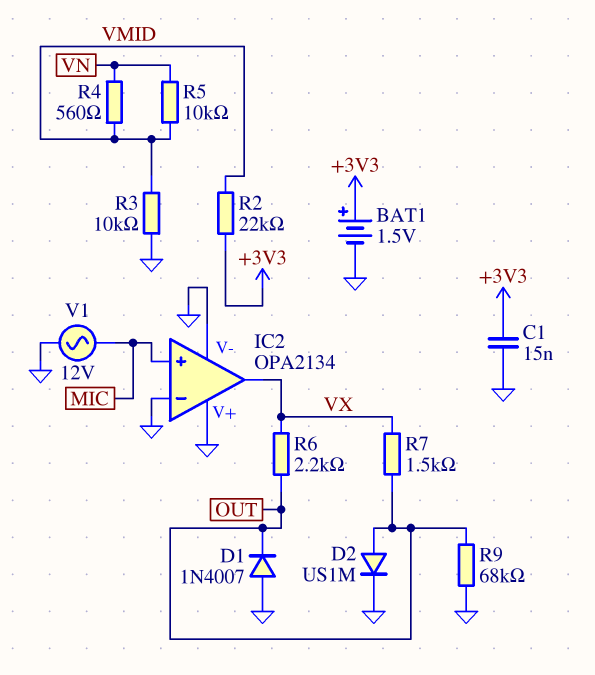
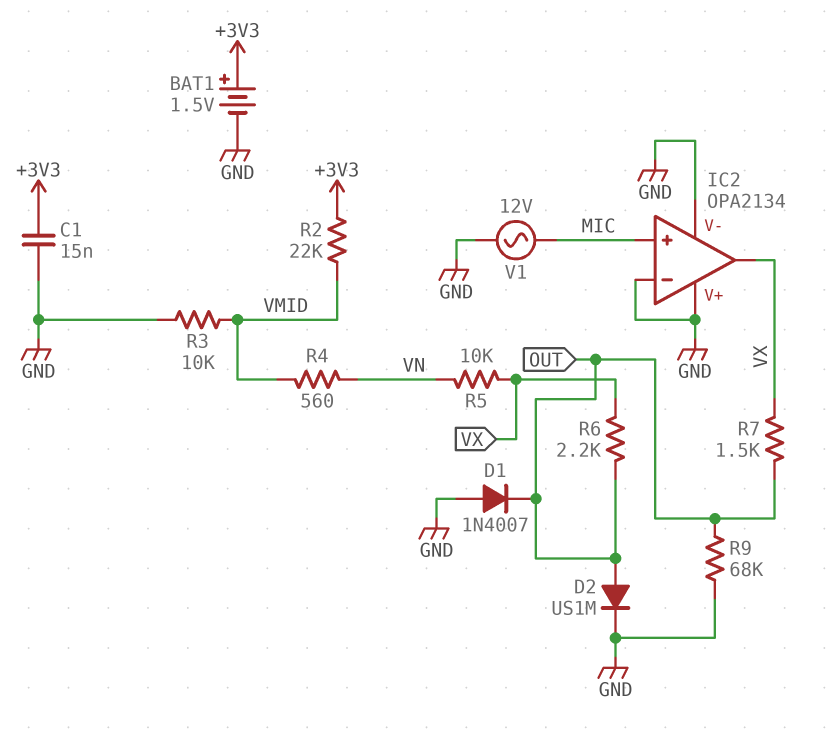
R5: 10k (VMID, VN) -> 10k (VN, VX)

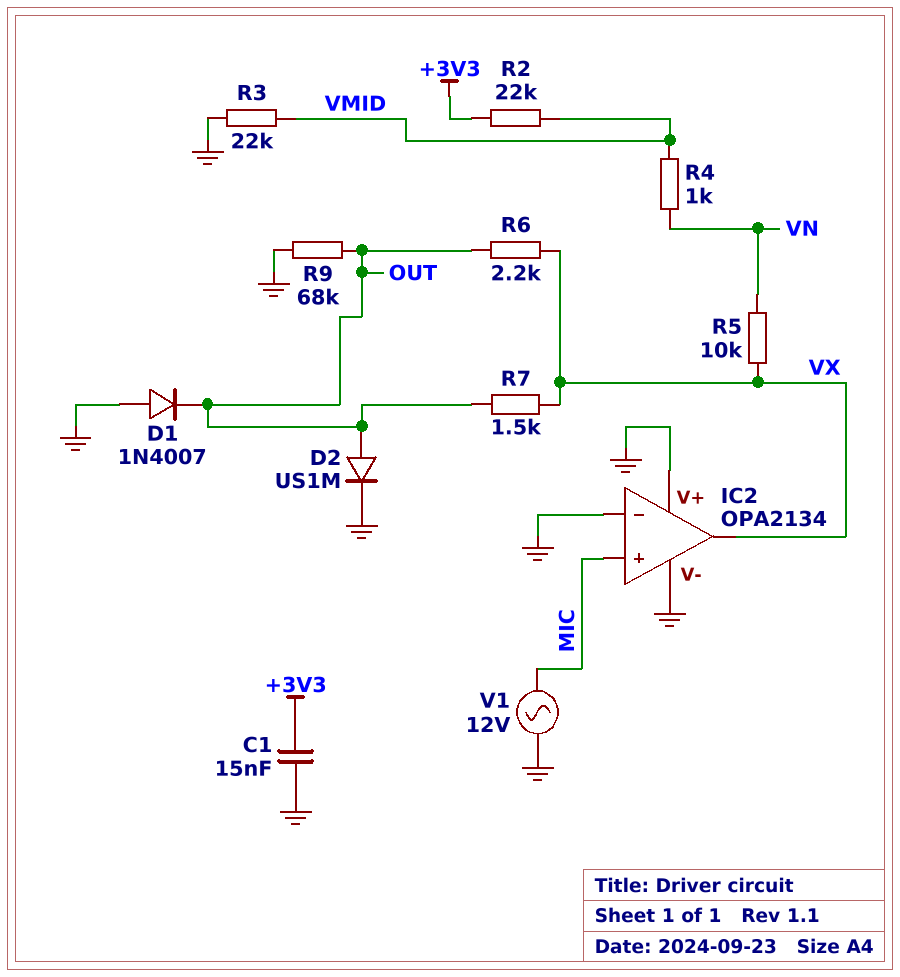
BAT1: 1.5V (plus +3V3, minus GND) -> none
R3: 10k (GND, VMID) -> 22k (GND, VMID)
R4: 560 (VMID, VN) -> 1k (VMID, VN)

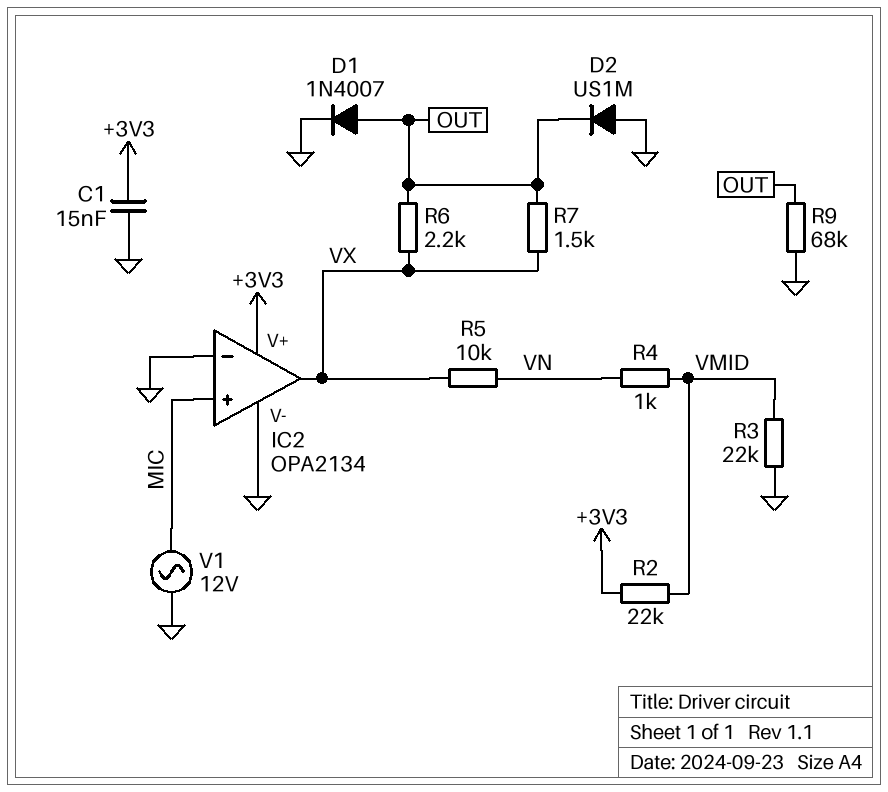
D1: diode 1N4007 (A GND, K OUT) -> diode 1N4007 (A OUT, K GND)
D2: diode US1M (A OUT, K GND) -> diode US1M (A GND, K OUT)
IC2 pin V+: GND -> +3V3

